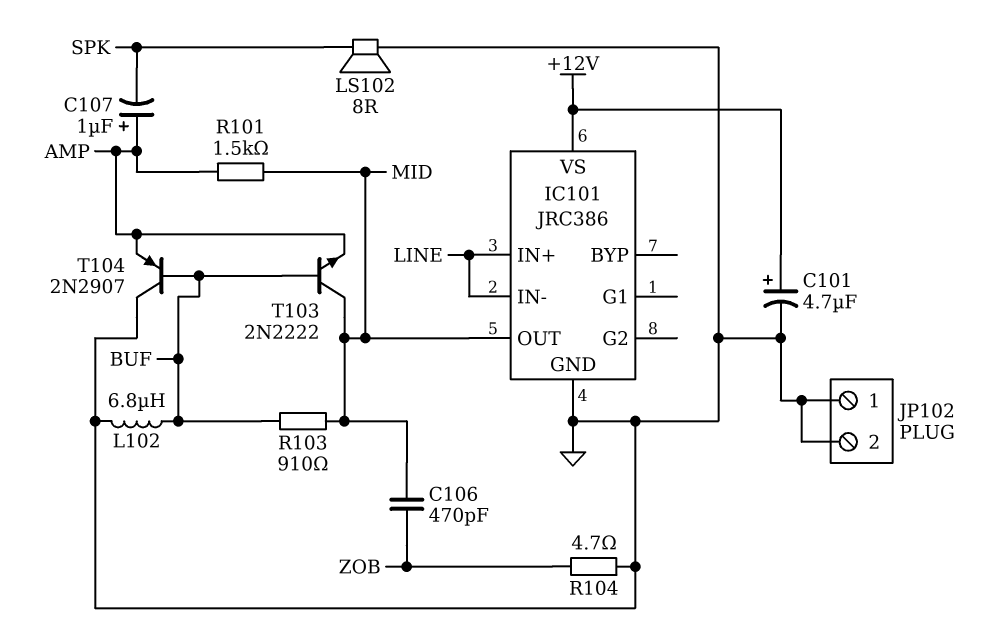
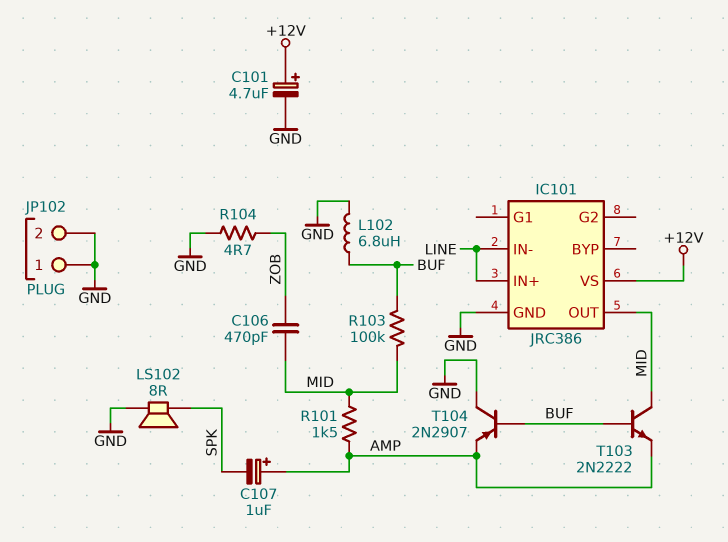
R103: 910 (BUF, MID) -> 100k (BUF, MID)

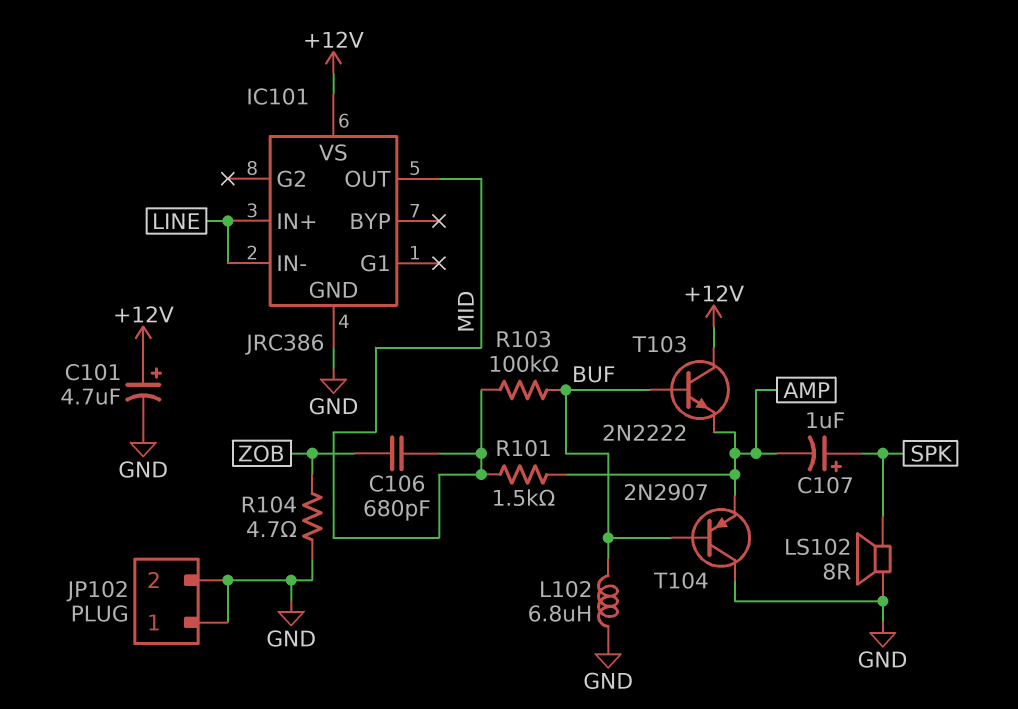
C106: 470pF (MID, ZOB) -> 680pF (MID, ZOB)
C107: 1uF (plus AMP, minus SPK) -> 1uF (plus SPK, minus AMP)
T103: NPN 2N2222 (B BUF, C MID, E AMP) -> NPN 2N2222 (B BUF, C +12V, E AMP)

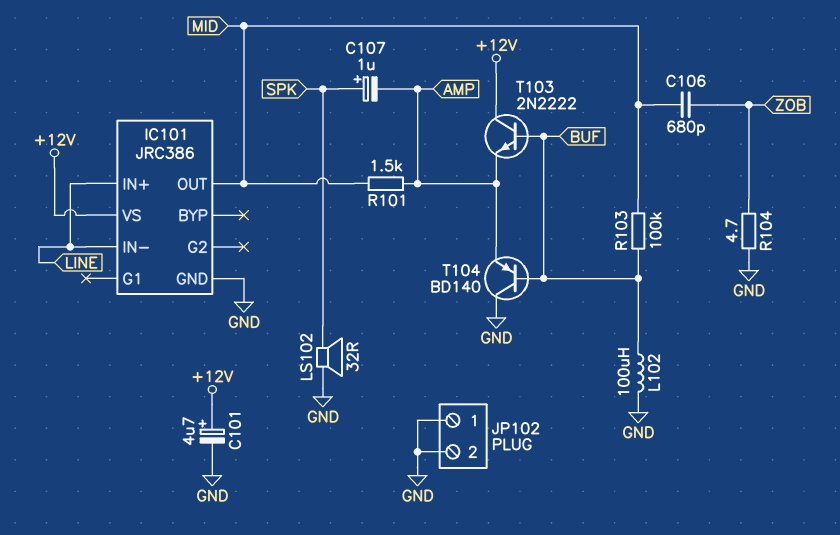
L102: 6.8uH (BUF, GND) -> 100uH (BUF, GND)
LS102: speaker 8R (GND, SPK) -> speaker 32R (GND, SPK)
T104: PNP 2N2907 (B BUF, C GND, E AMP) -> PNP BD140 (B BUF, C GND, E AMP)

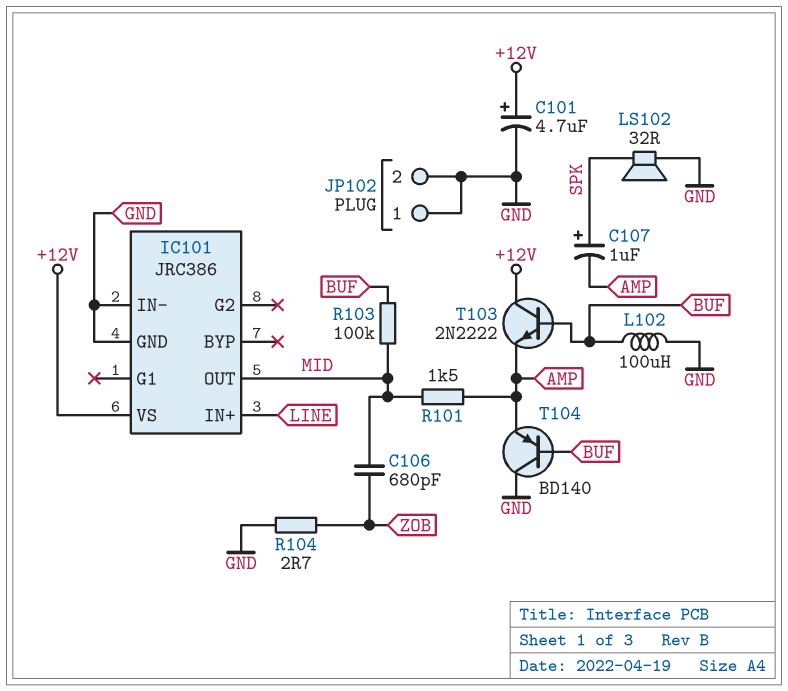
IC101 pin IN-: LINE -> GND
R104: 4.7 (GND, ZOB) -> 2.7 (GND, ZOB)

